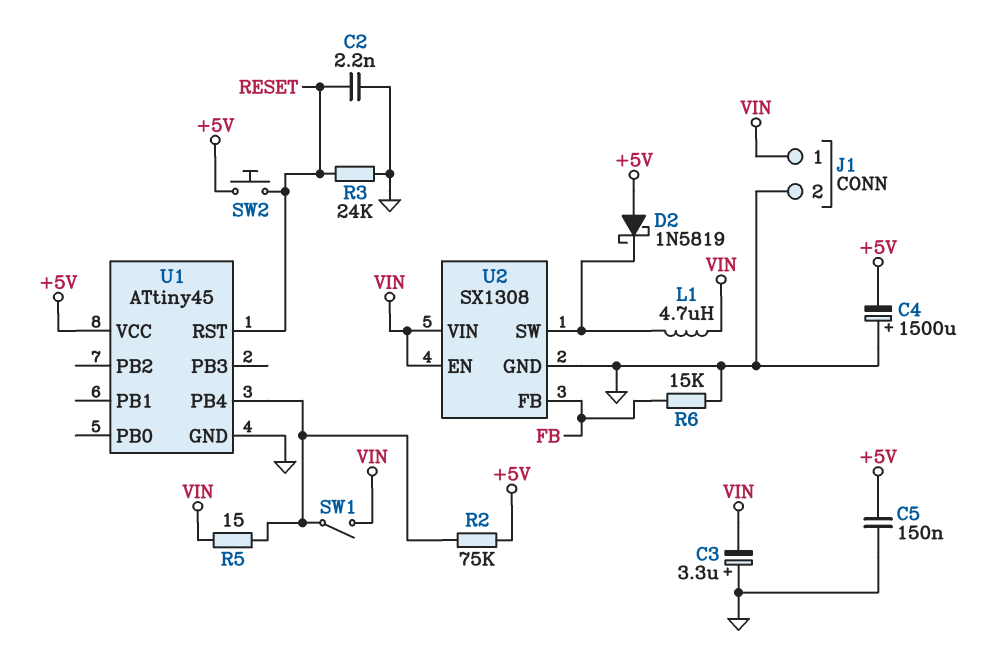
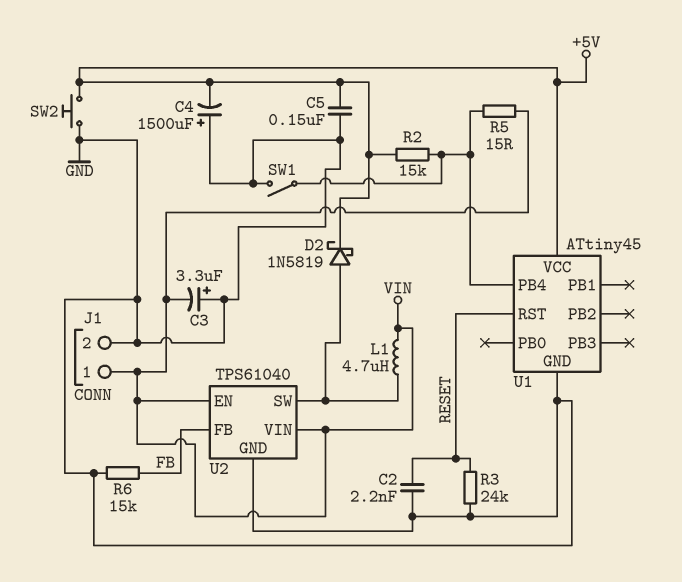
D2: schottky 1N5819 (A +5V, K U2/SW) -> schottky 1N5819 (A U2/SW, K +5V)
R2: 75k (+5V, U1/PB4) -> 15k (+5V, U1/PB4)
SW1: switch (U1/PB4, VIN) -> switch (GND, U1/PB4)
SW2: button (+5V, RESET) -> button (+5V, GND)
U2: SX1308 -> TPS61040

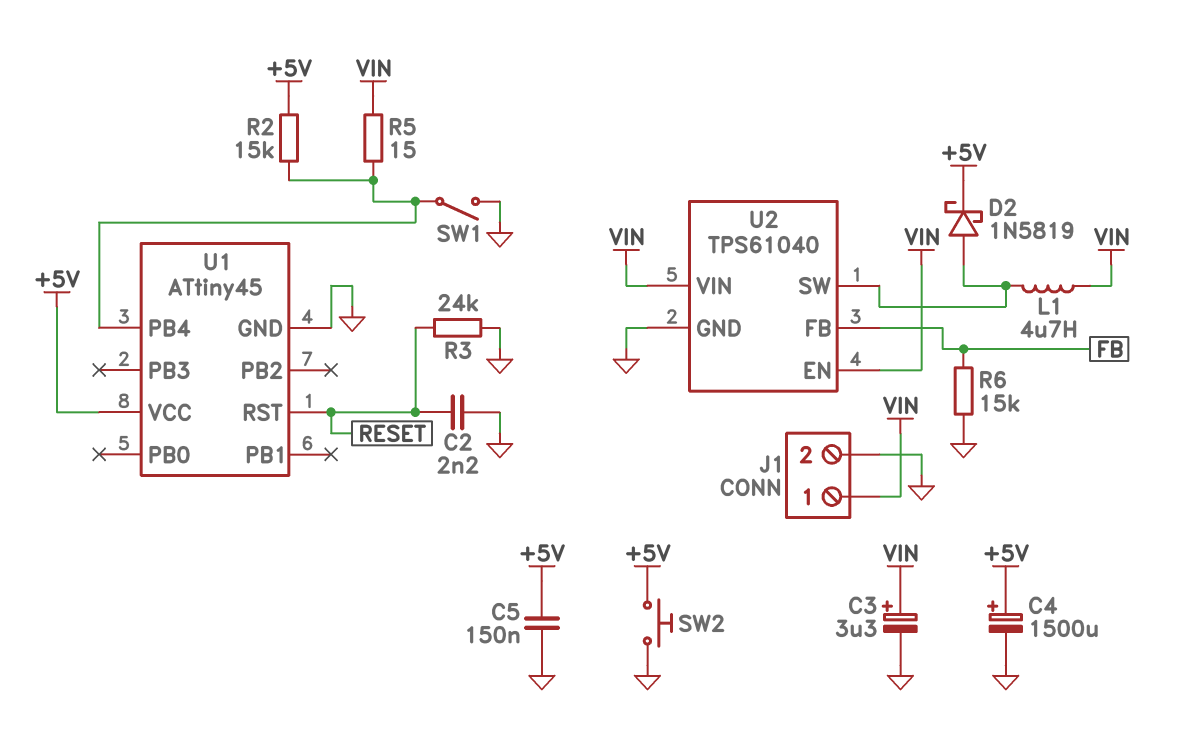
C3: 3.3uF (plus GND, minus VIN) -> 3.3uF (plus VIN, minus GND)
C4: 1500uF (plus GND, minus +5V) -> 1500uF (plus +5V, minus GND)

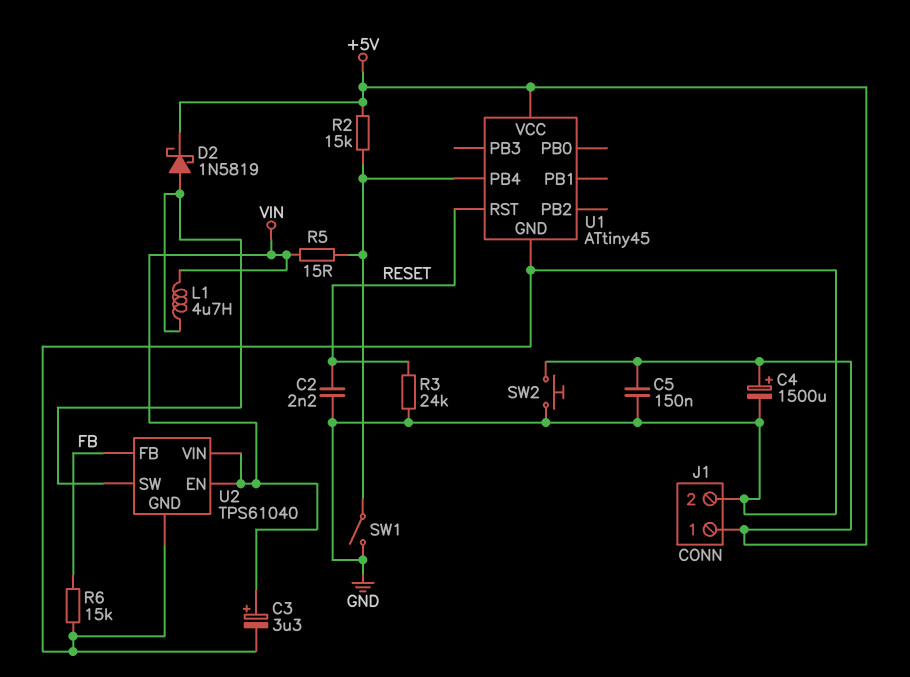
J1 pin 1: VIN -> +5V

